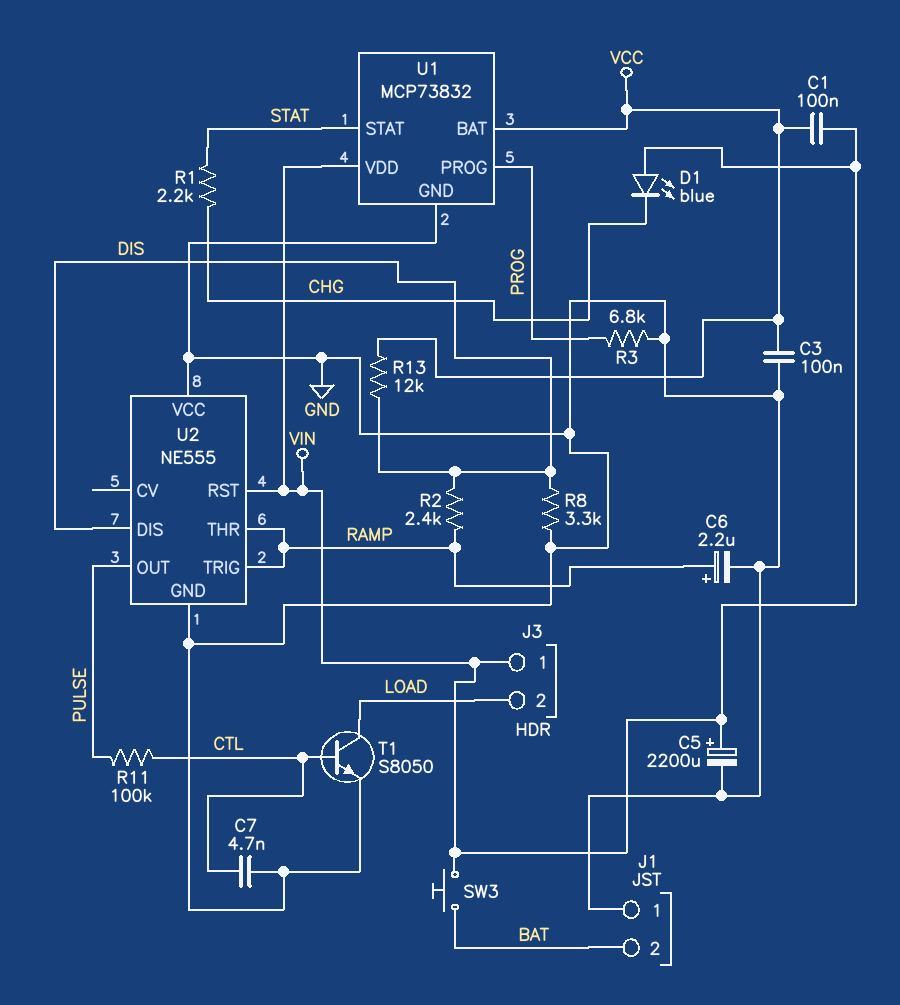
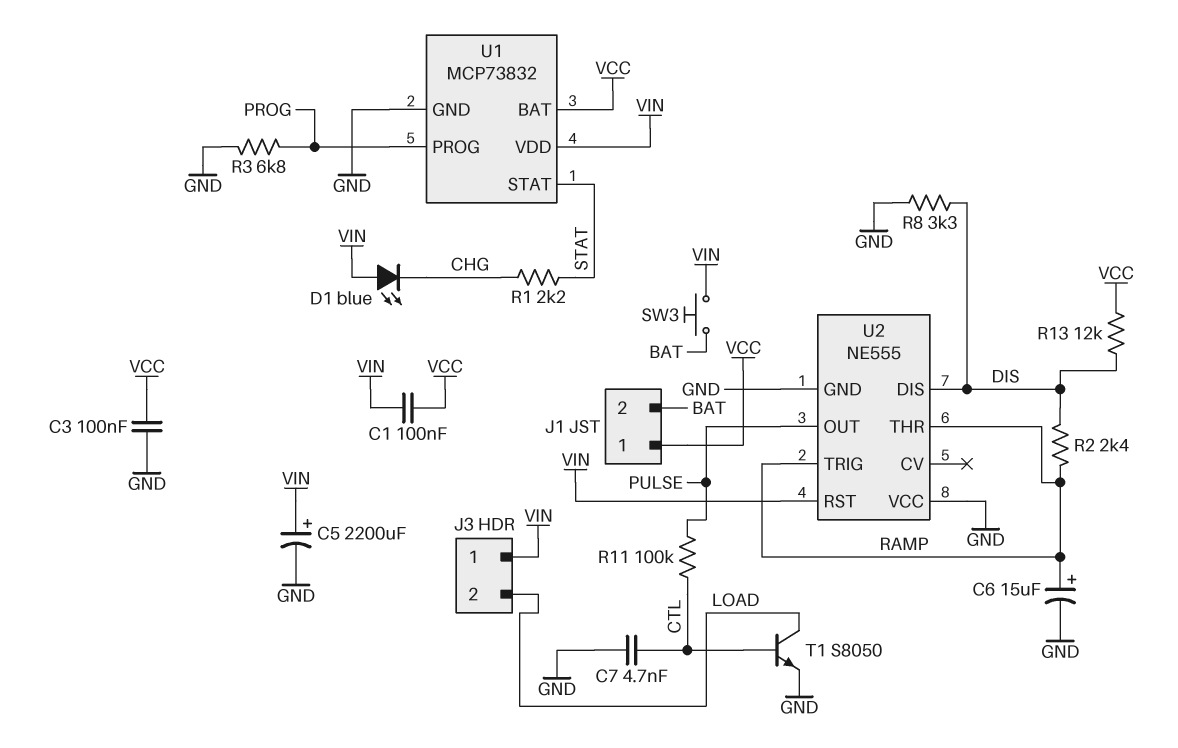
C6: 2.2uF (plus RAMP, minus GND) -> 15uF (plus RAMP, minus GND)
J1 pin 1: GND -> VCC

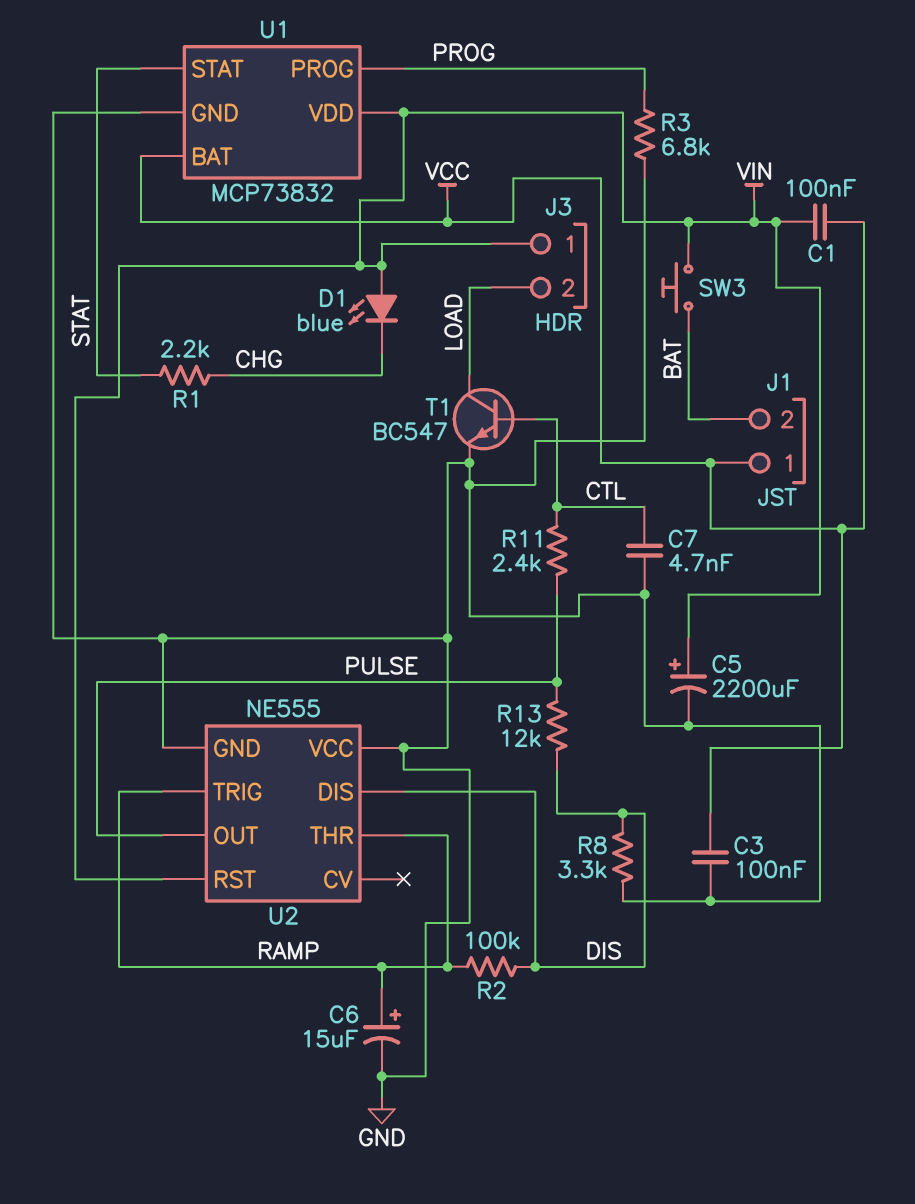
R2: 2.4k (DIS, RAMP) -> 100k (DIS, RAMP)
R11: 100k (CTL, PULSE) -> 2.4k (CTL, PULSE)
R13: 12k (DIS, VCC) -> 12k (DIS, PULSE)
T1: NPN S8050 (B CTL, C LOAD, E GND) -> NPN BC547 (B CTL, C LOAD, E GND)

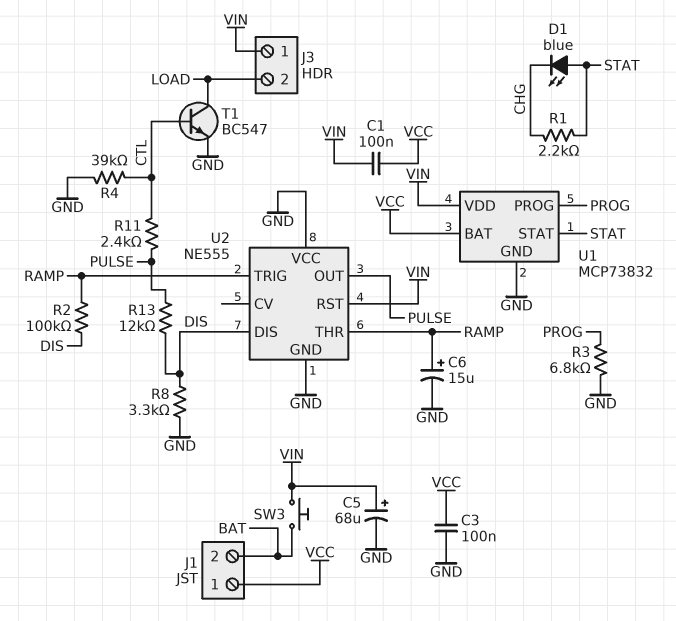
C5: 2200uF (plus VIN, minus GND) -> 68uF (plus VIN, minus GND)
C7: 4.7nF (CTL, GND) -> none
D1: LED blue (A VIN, K CHG) -> LED blue (A STAT, K CHG)
R4: none -> 39k (CTL, GND)

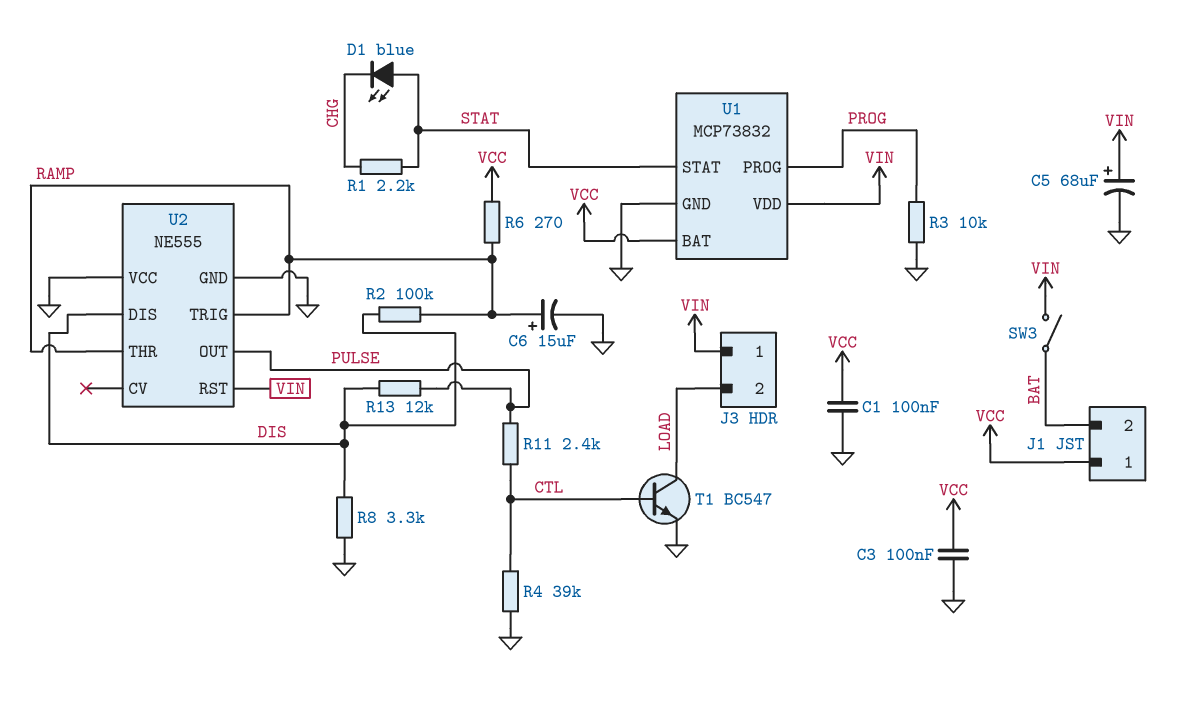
C1: 100nF (VCC, VIN) -> 100nF (GND, VCC)
R3: 6.8k (GND, PROG) -> 10k (GND, PROG)
R6: none -> 270 (RAMP, VCC)
SW3: button (BAT, VIN) -> switch (BAT, VIN)

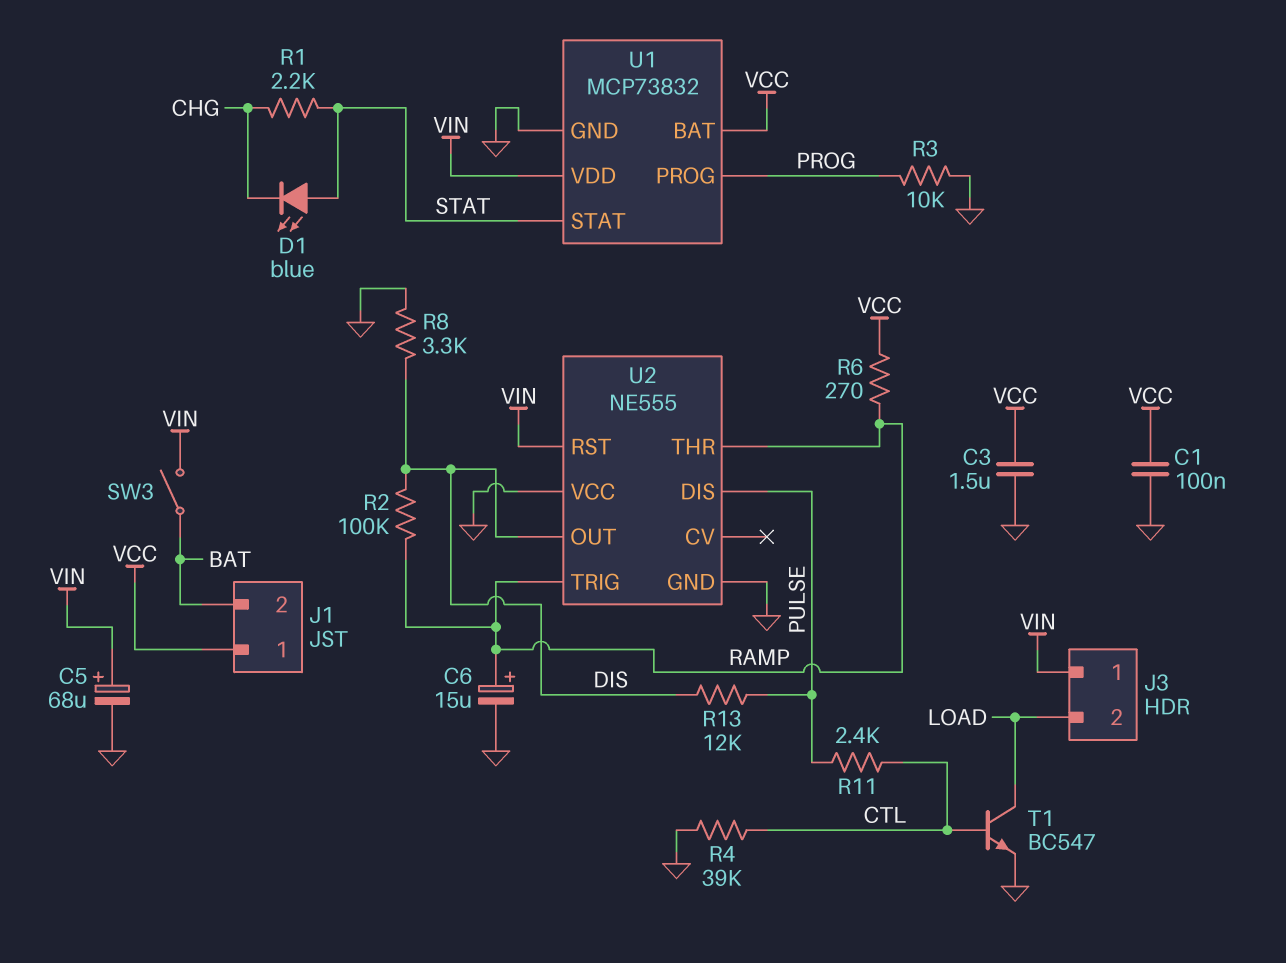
C3: 100nF (GND, VCC) -> 1.5uF (GND, VCC)
U2 pin DIS: DIS -> PULSE
U2 pin OUT: PULSE -> DIS

